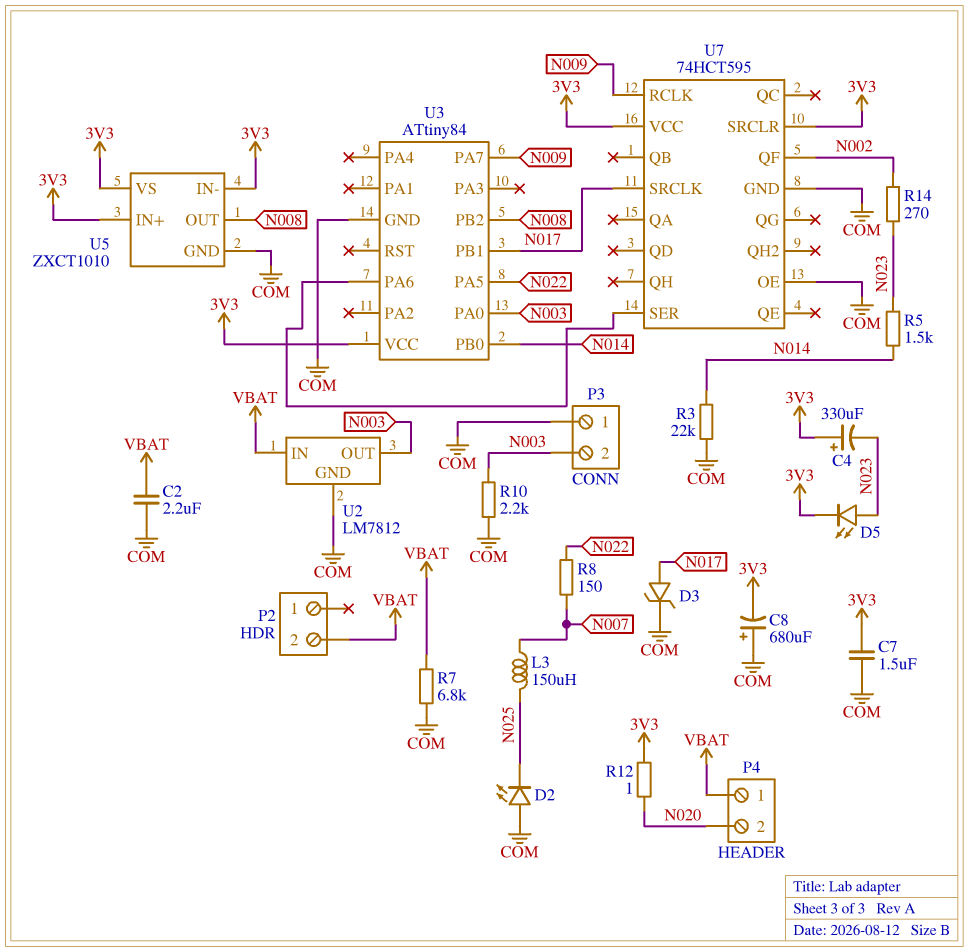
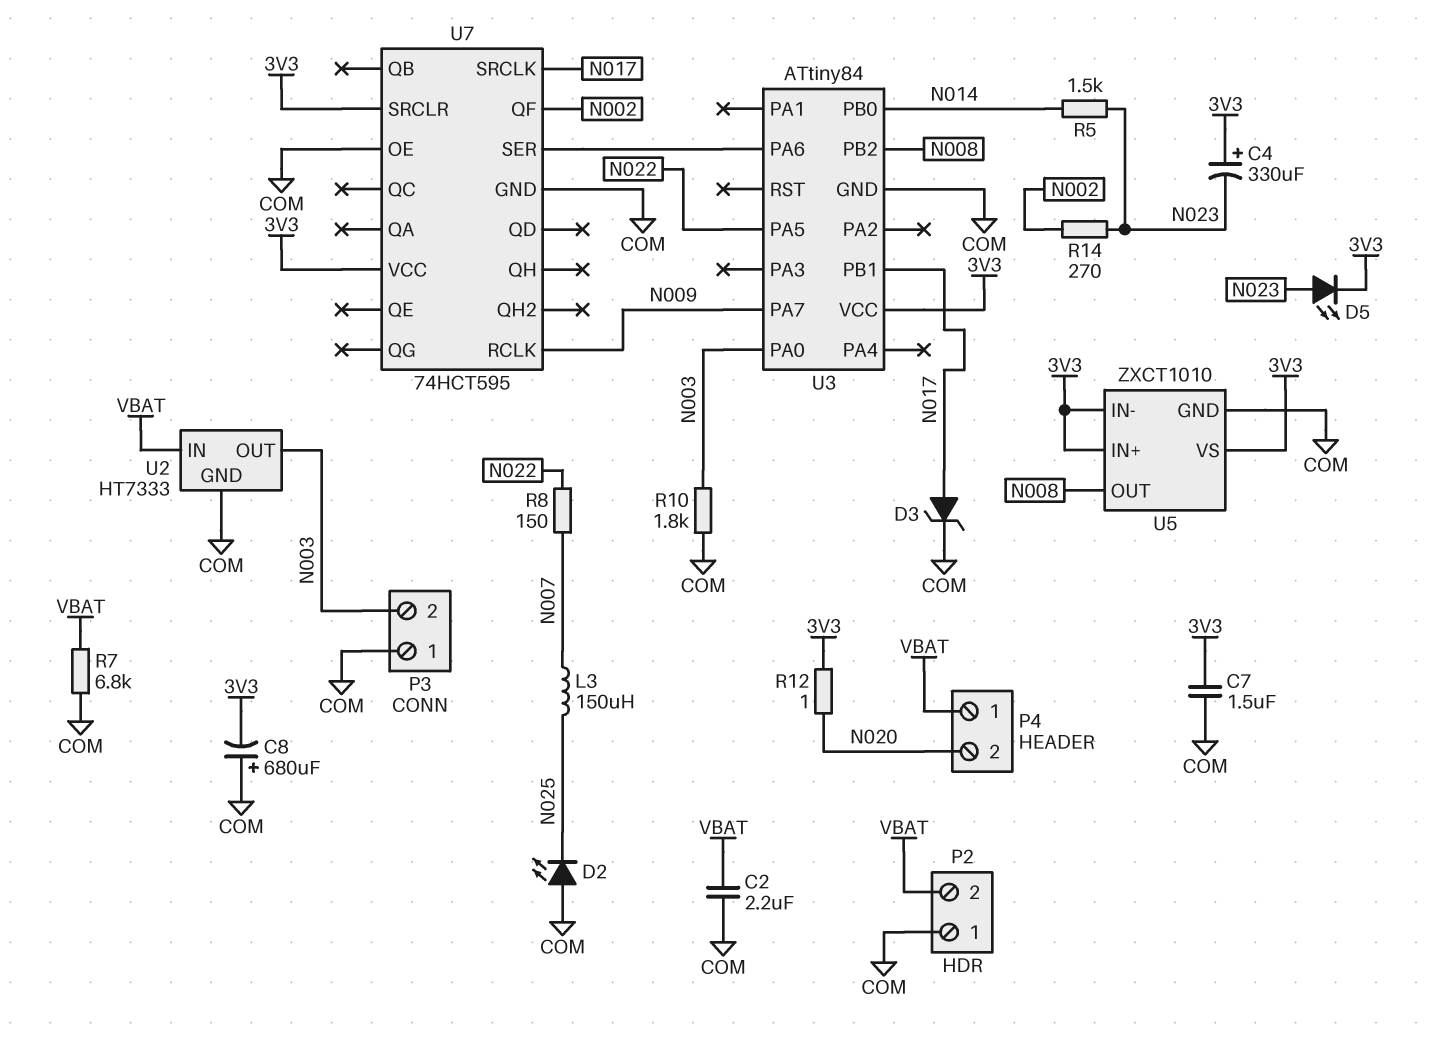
P2 pin 1: none -> COM
R3: 22k (COM, N014) -> none
R10: 2.2k (COM, N003) -> 1.8k (COM, N003)
U2: LM7812 -> HT7333

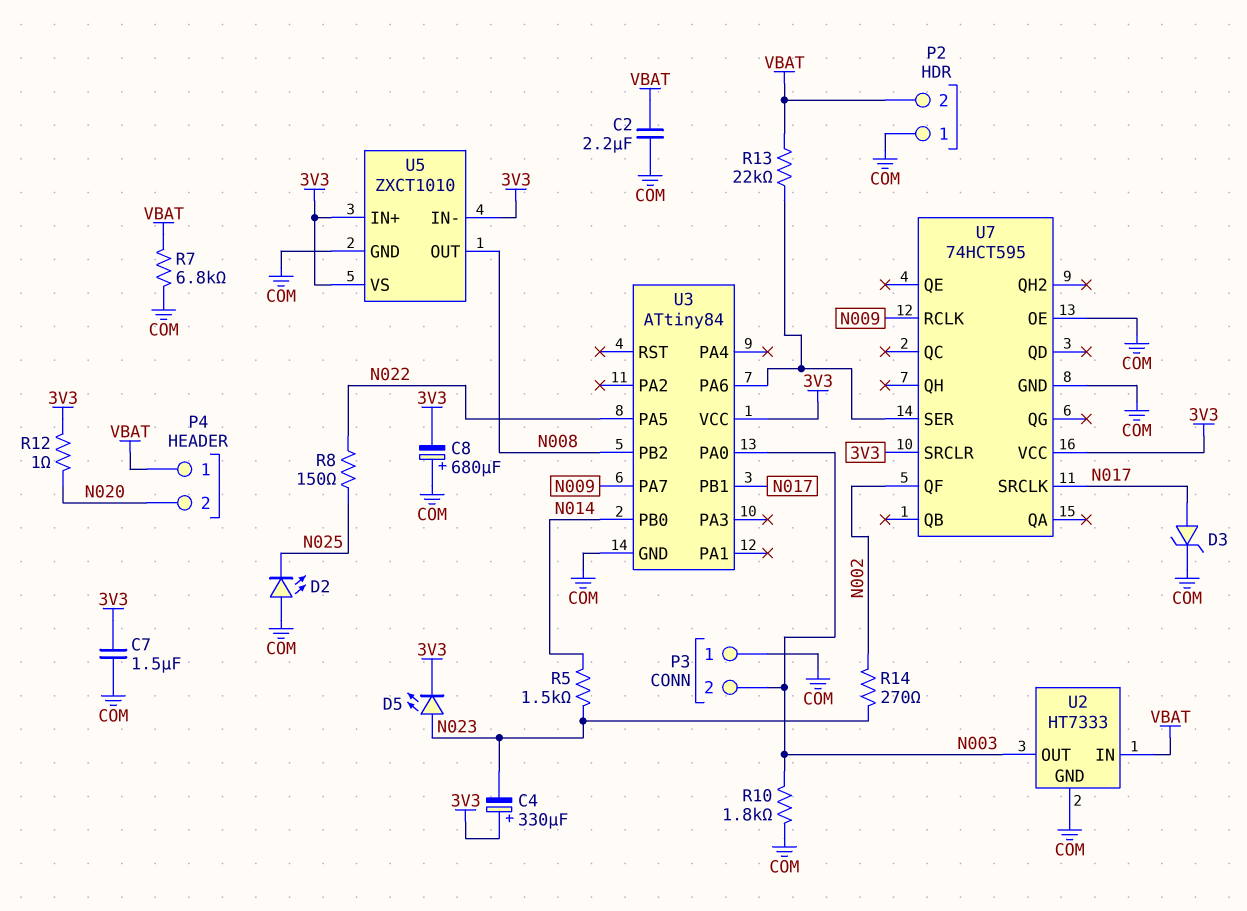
L3: 150uH (N007, N025) -> none
R8: 150 (N007, N022) -> 150 (N022, N025)
R13: none -> 22k (U3/PA6, VBAT)

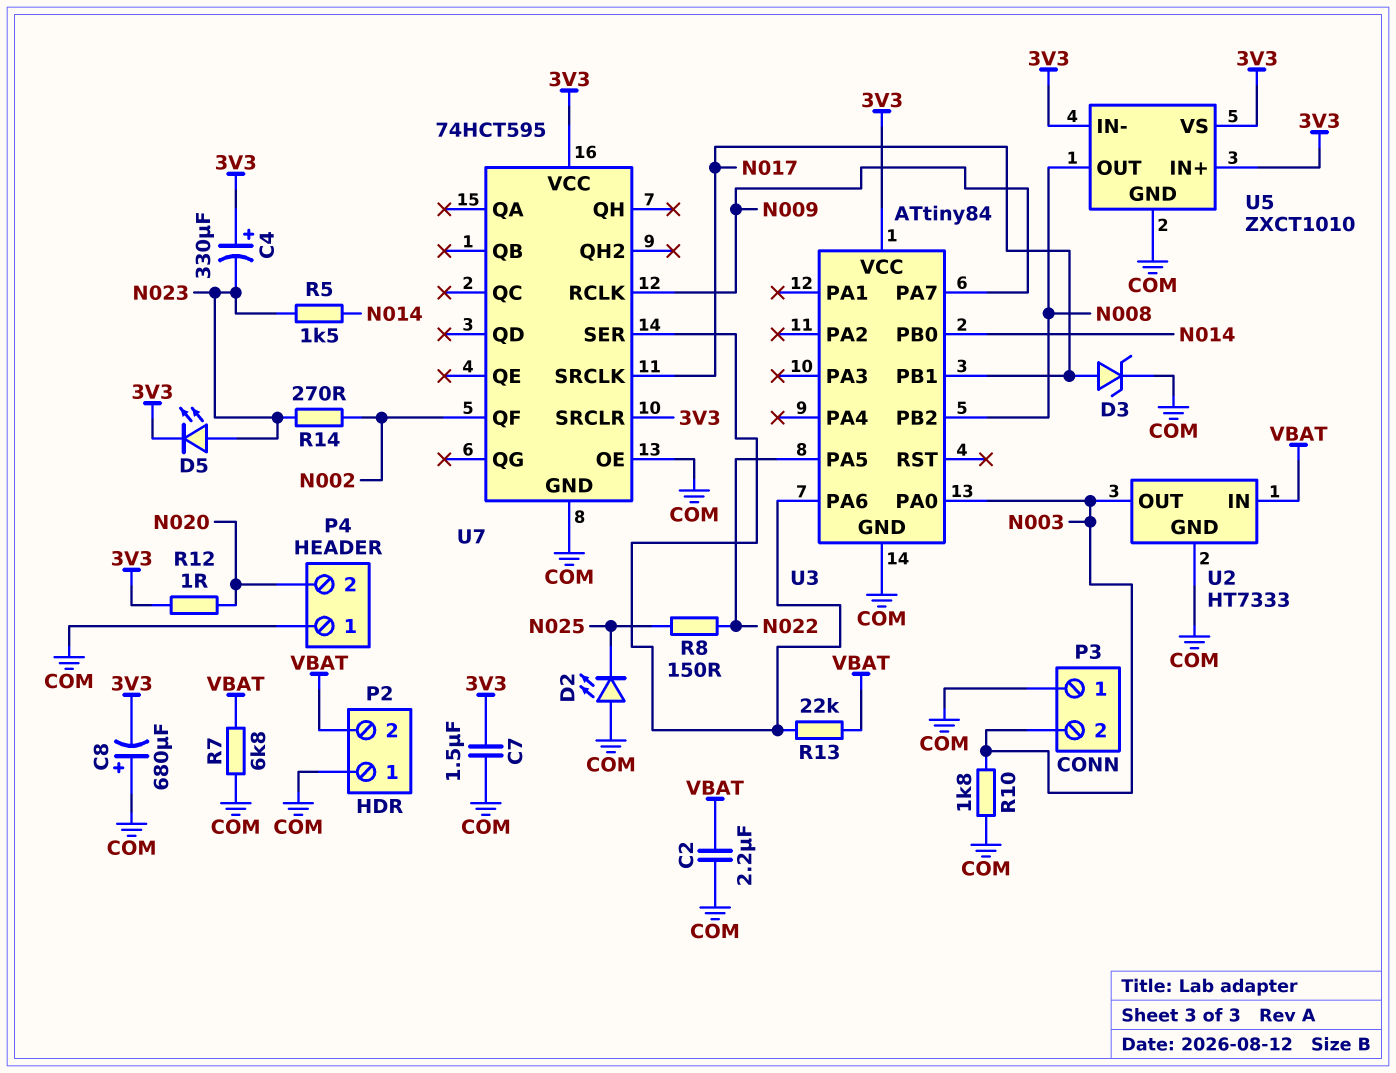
P4 pin 1: VBAT -> COM

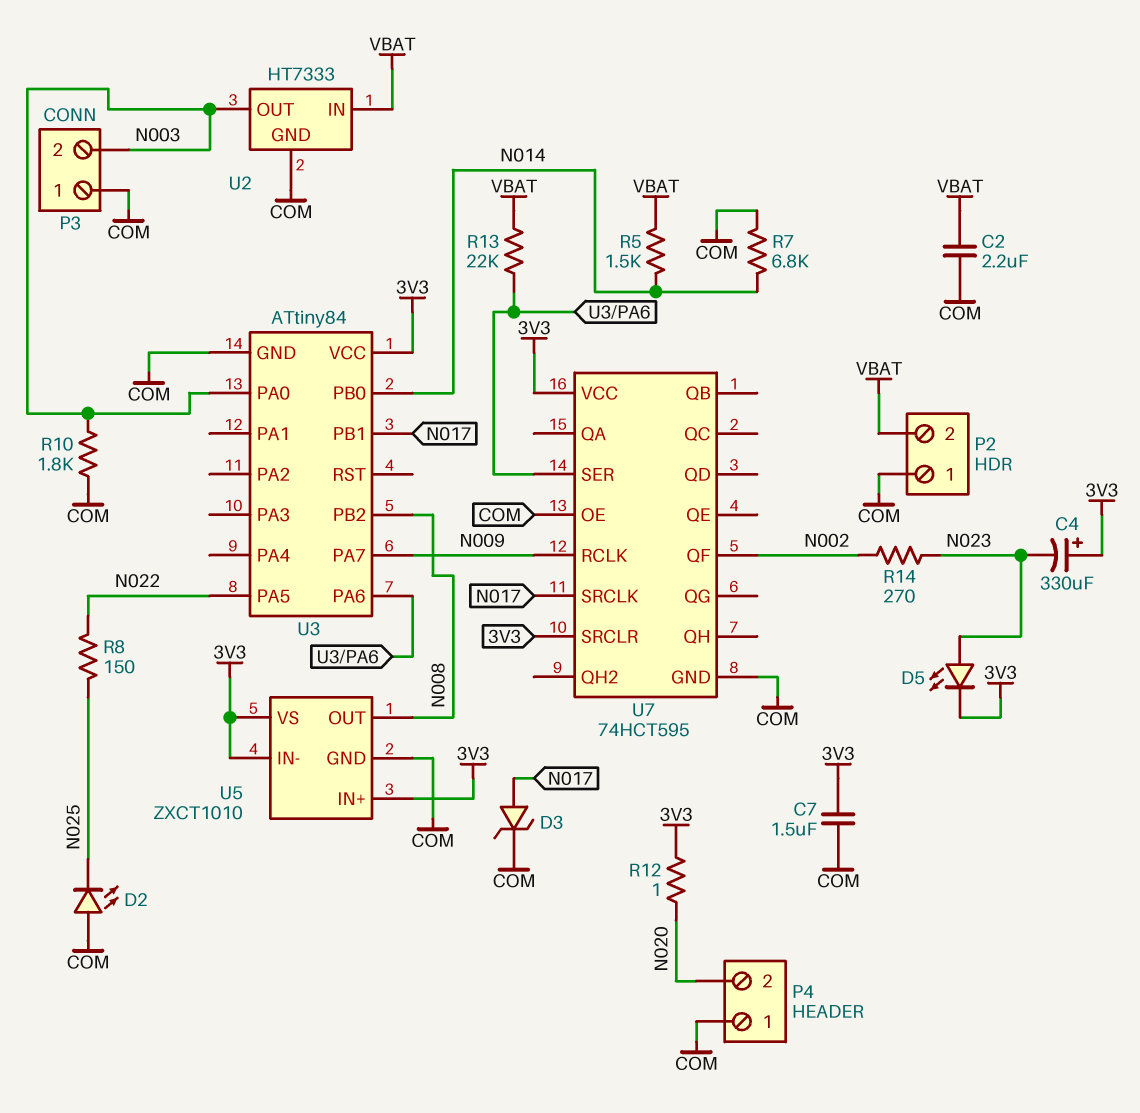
C8: 680uF (plus COM, minus 3V3) -> none
R5: 1.5k (N014, N023) -> 1.5k (N014, VBAT)
R7: 6.8k (COM, VBAT) -> 6.8k (COM, N014)

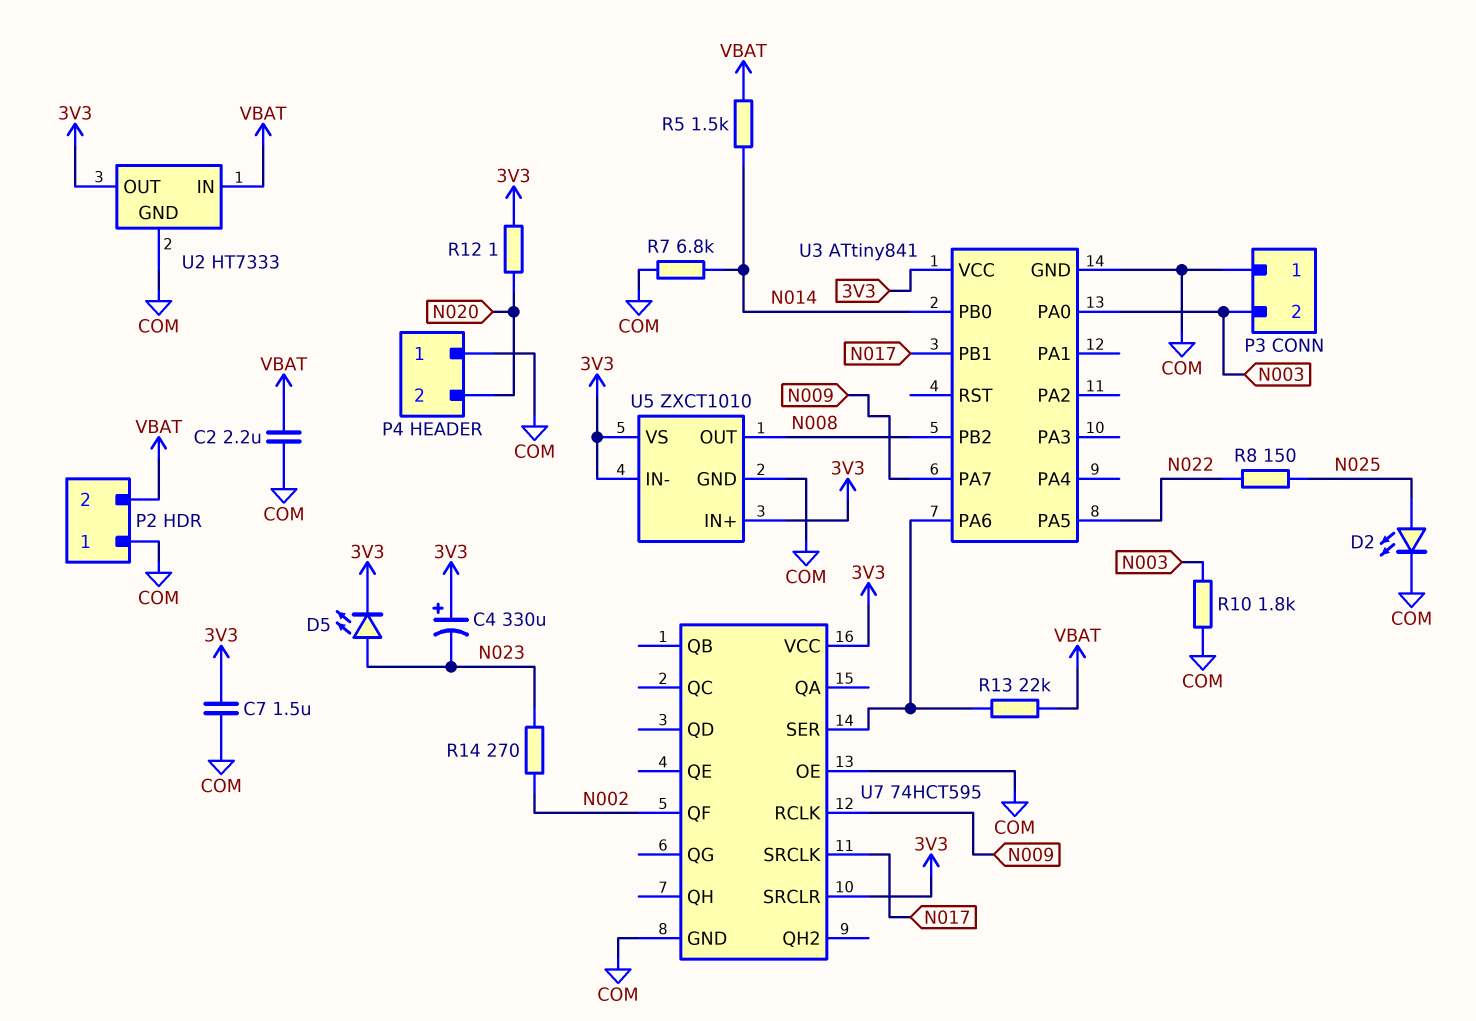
D2: LED (A COM, K N025) -> LED (A N025, K COM)
D3: zener (A N017, K COM) -> none
U2 pin OUT: N003 -> 3V3
U3: ATtiny84 -> ATtiny841

